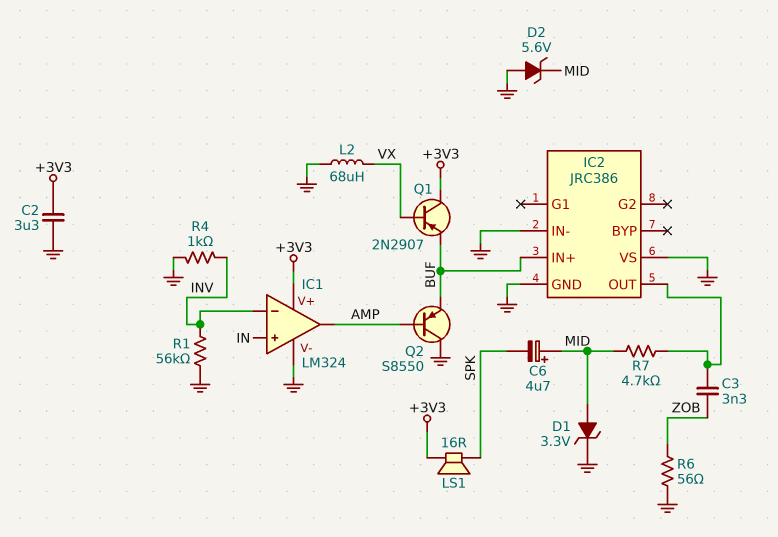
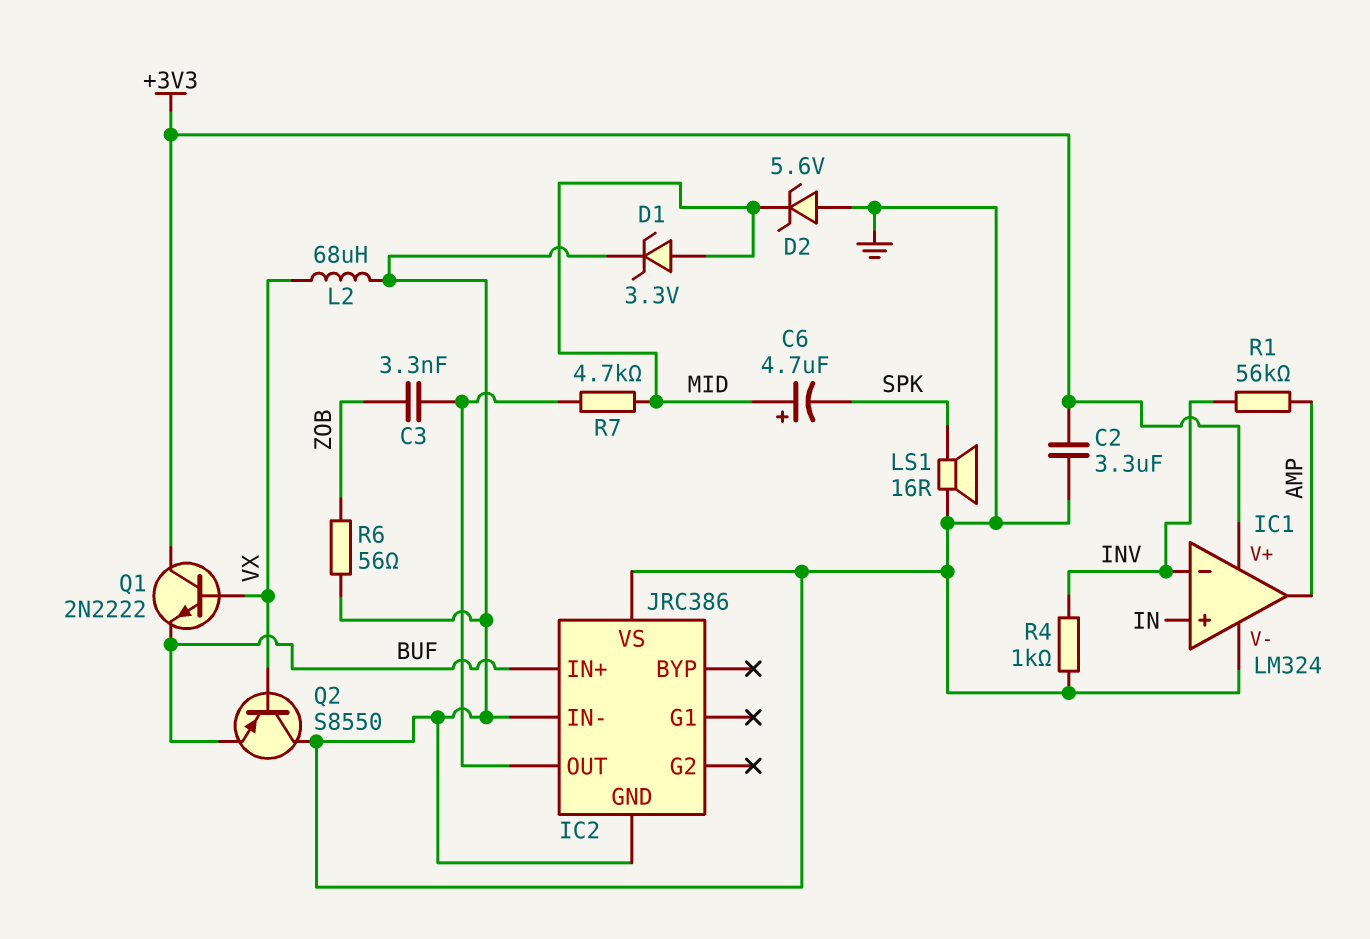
LS1: speaker 16R (+3V3, SPK) -> speaker 16R (GND, SPK)
Q1: PNP 2N2907 (B VX, C +3V3, E BUF) -> NPN 2N2222 (B VX, C +3V3, E BUF)
Q2: PNP S8550 (B AMP, C GND, E BUF) -> PNP S8550 (B VX, C GND, E BUF)
R1: 56k (GND, INV) -> 56k (AMP, INV)

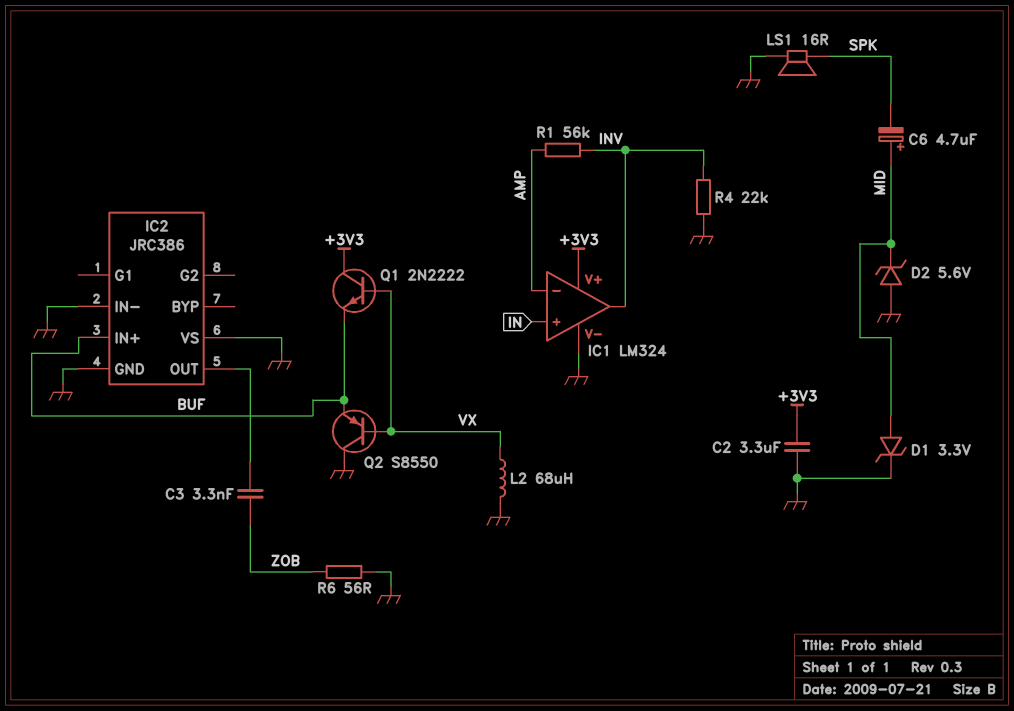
IC1 pin in-: INV -> AMP
IC1 pin out: AMP -> INV
R4: 1k (GND, INV) -> 22k (GND, INV)
R7: 4.7k (IC2/OUT, MID) -> none

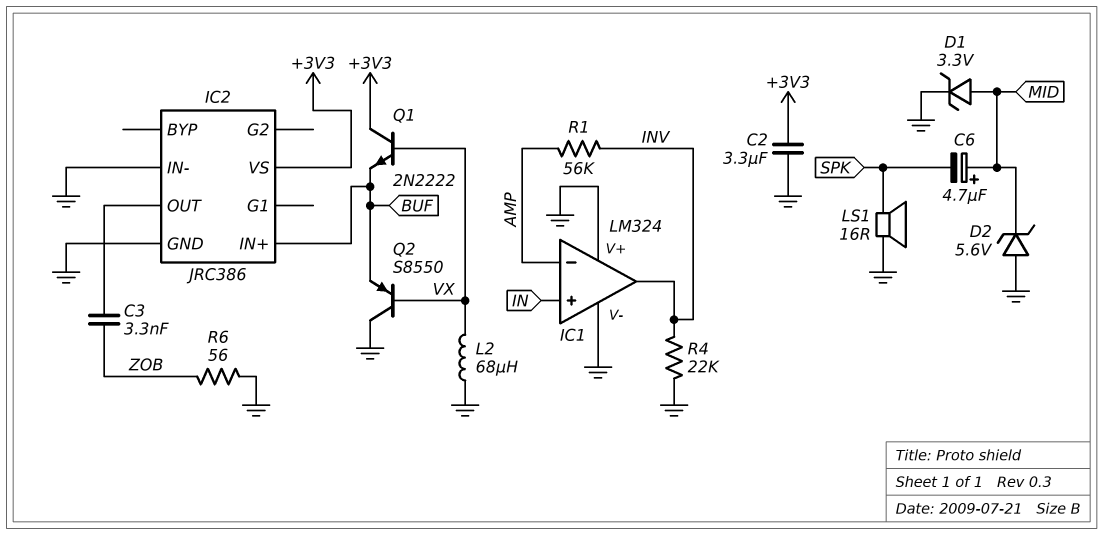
IC1 pin V+: +3V3 -> GND
IC2 pin VS: GND -> +3V3

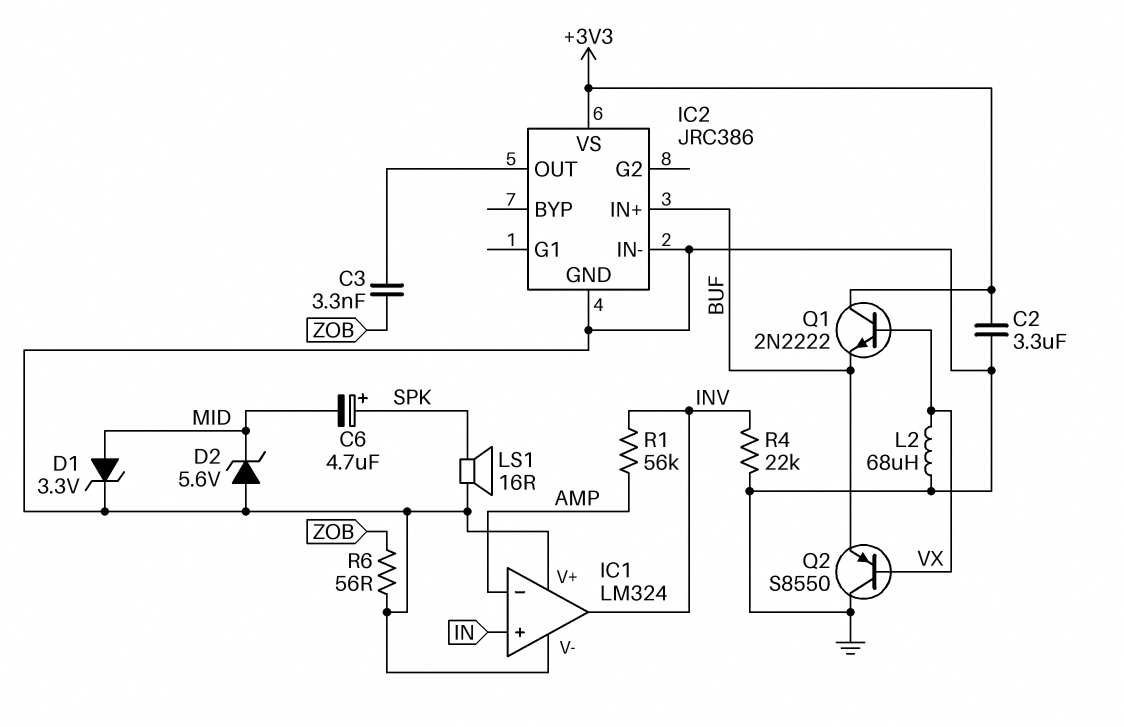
C6: 4.7uF (plus MID, minus SPK) -> 4.7uF (plus SPK, minus MID)

